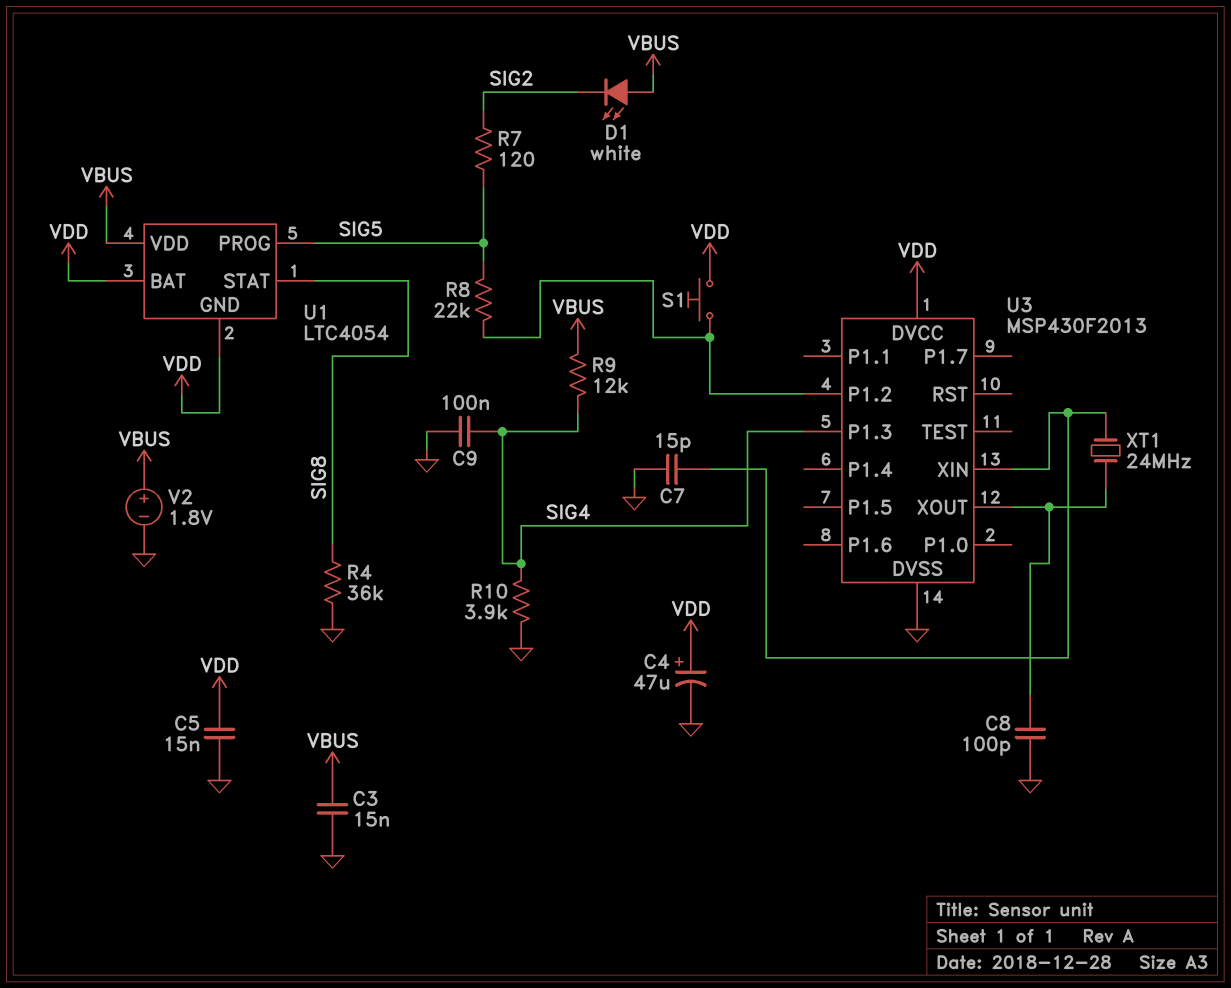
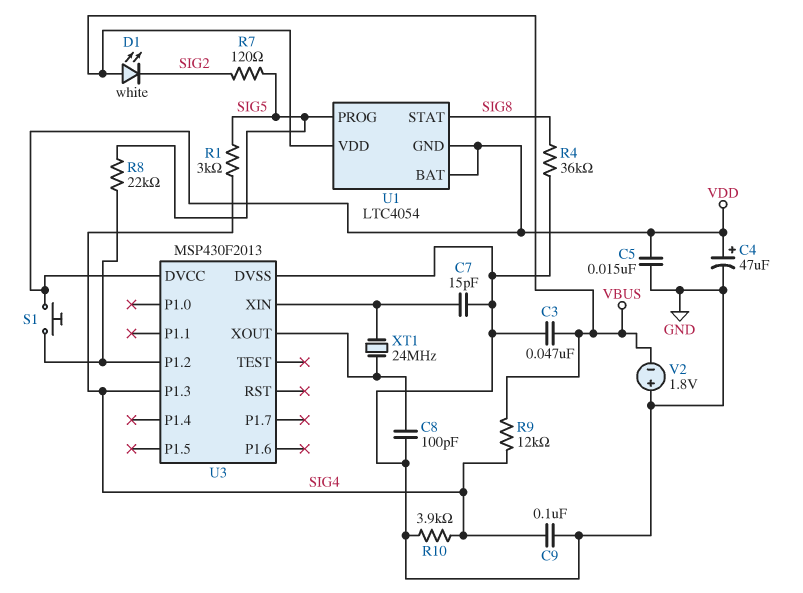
C3: 15nF (GND, VBUS) -> 47nF (GND, VBUS)
R1: none -> 3k (SIG4, SIG5)
V2: 1.8V (plus VBUS, minus GND) -> 1.8V (plus GND, minus VBUS)

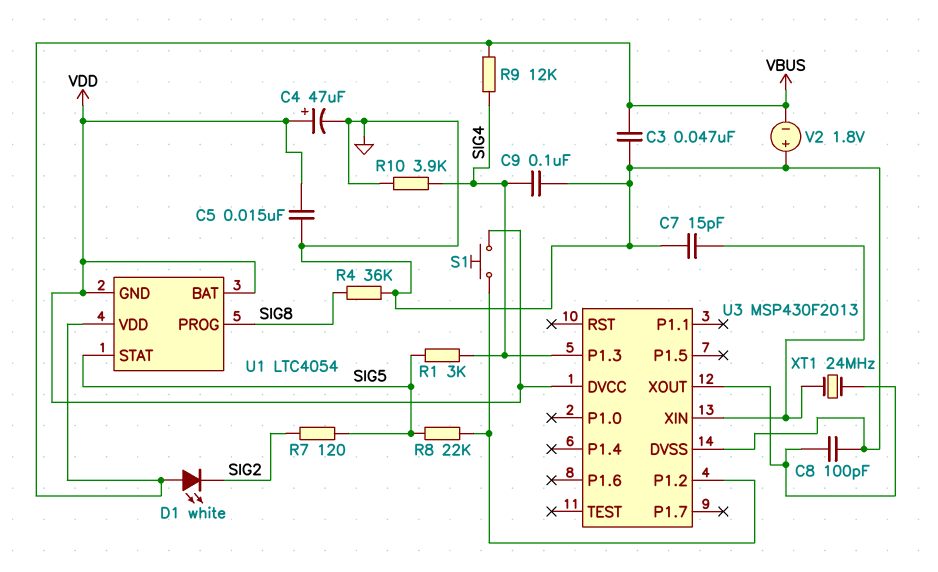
U1 pin PROG: SIG5 -> SIG8
U1 pin STAT: SIG8 -> SIG5

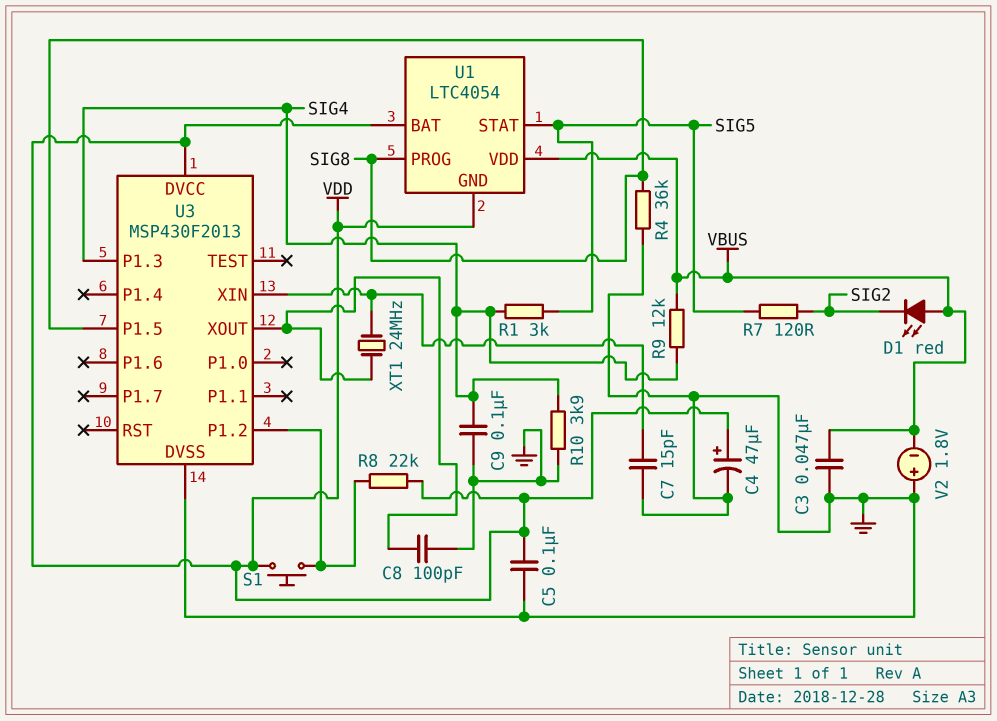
C5: 15nF (GND, VDD) -> 100nF (GND, VDD)
D1: LED white (A VBUS, K SIG2) -> LED red (A VBUS, K SIG2)
R8: 22k (SIG5, U3/P1.2) -> 22k (U3/P1.2, VDD)
U3 pin P1.5: none -> SIG8

